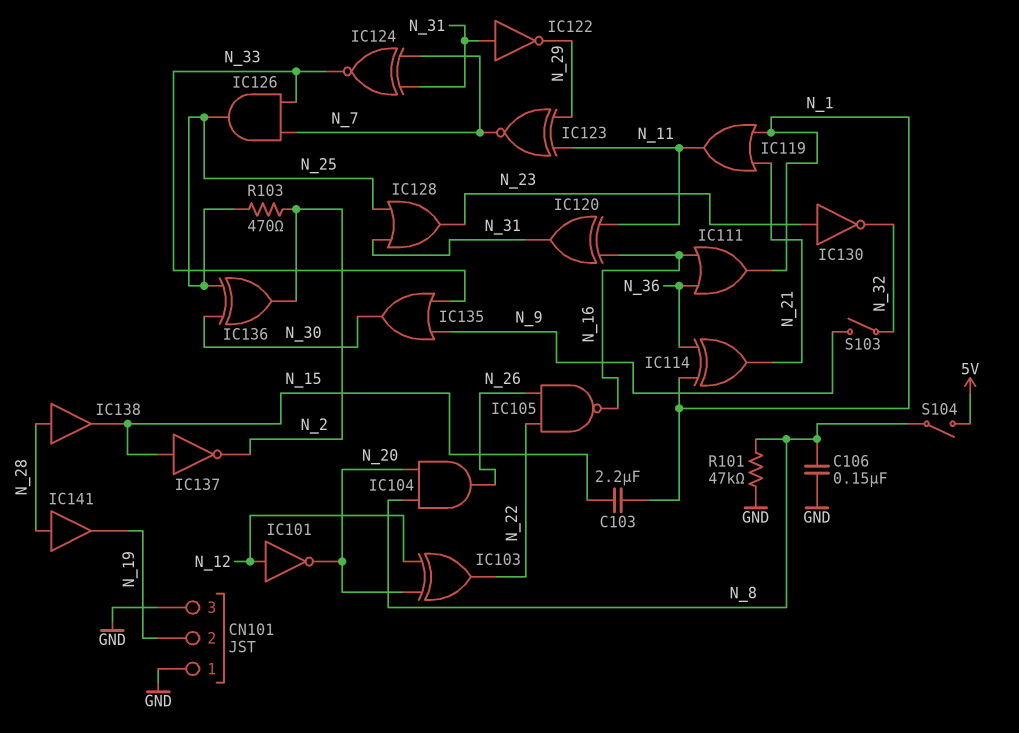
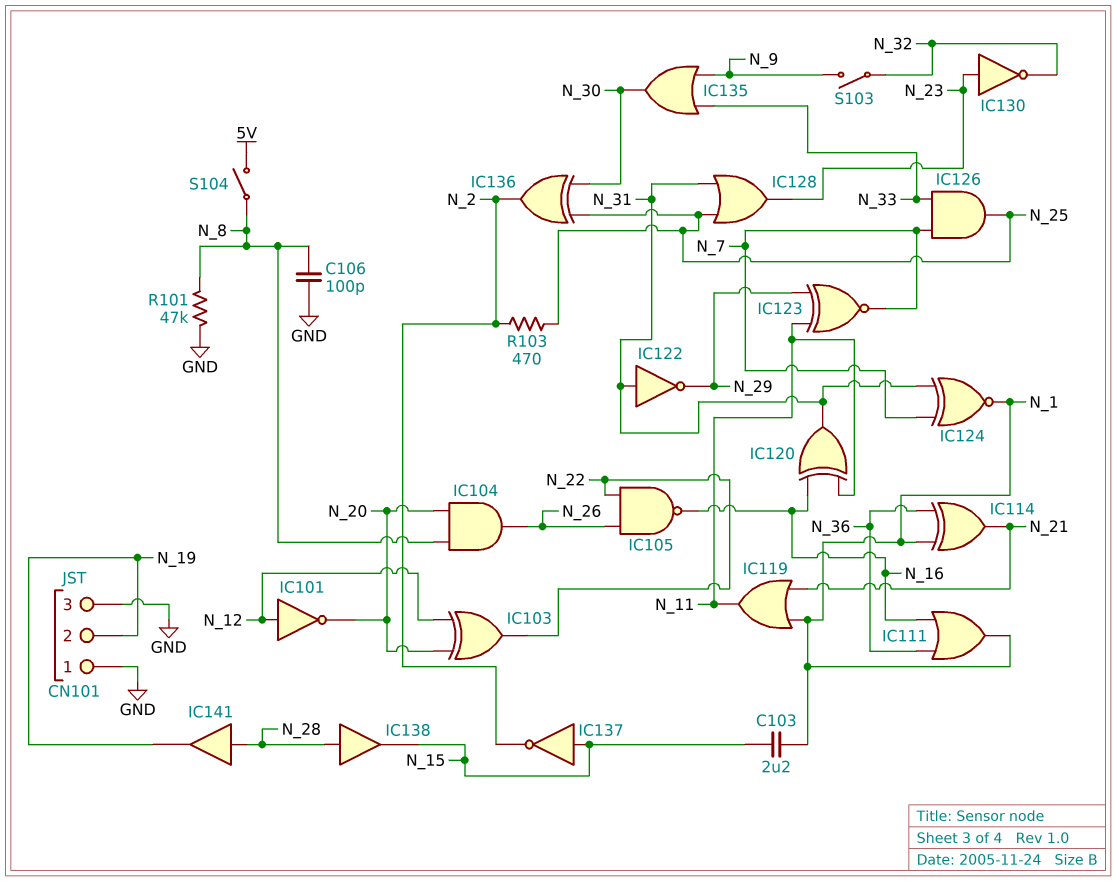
C106: 150nF (GND, N_8) -> 100pF (GND, N_8)
IC124: XNOR (in N_7, in N_31, out N_33) -> XNOR (in N_7, in N_31, out N_1)

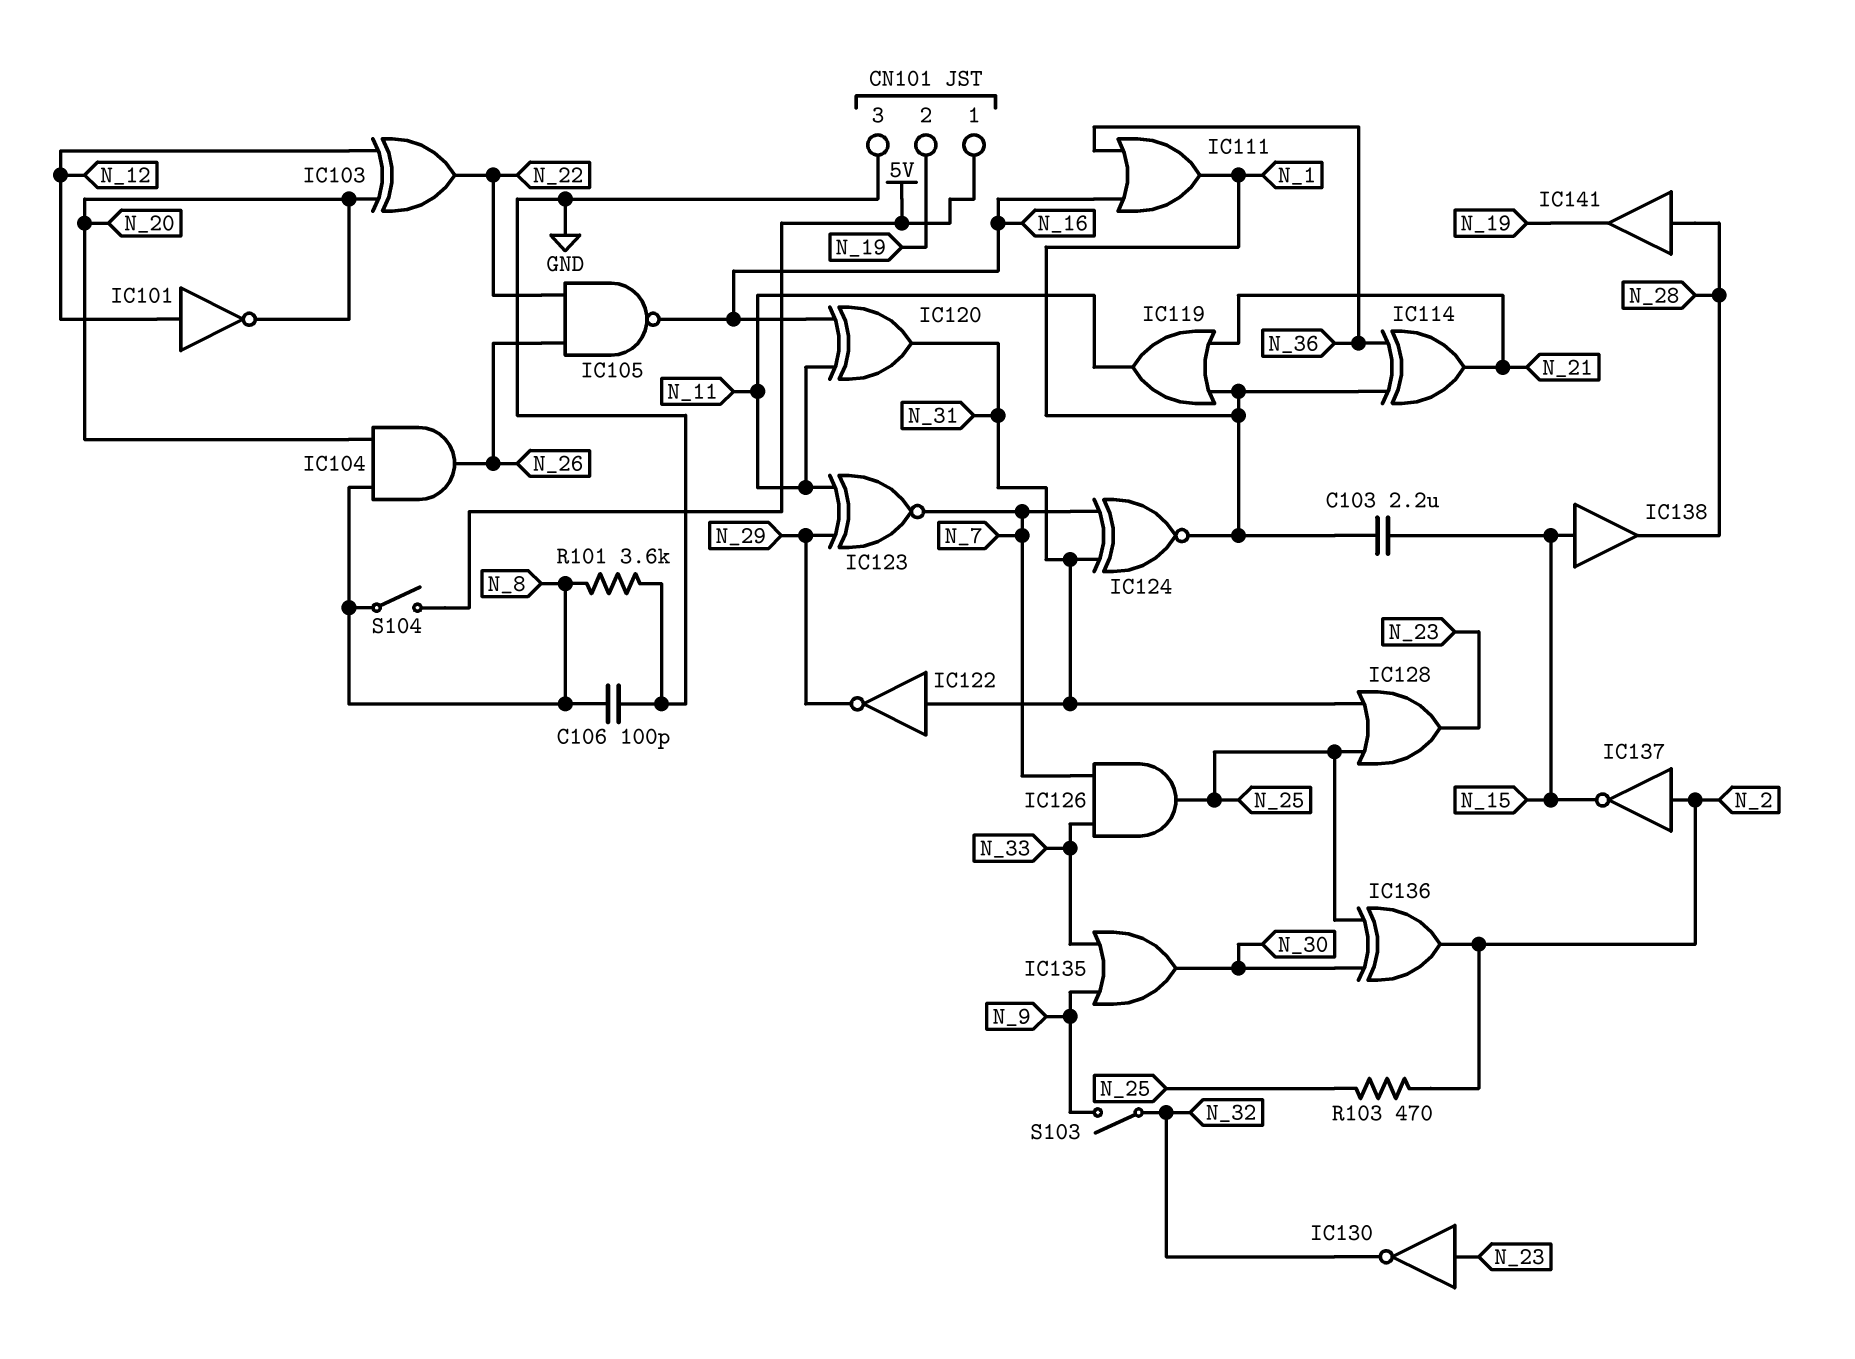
CN101 pin 1: GND -> 5V
IC137: NOT (in N_15, out N_2) -> NOT (in N_2, out N_15)
IC138: buffer (in N_28, out N_15) -> buffer (in N_15, out N_28)
R101: 47k (GND, N_8) -> 3.6k (GND, N_8)

